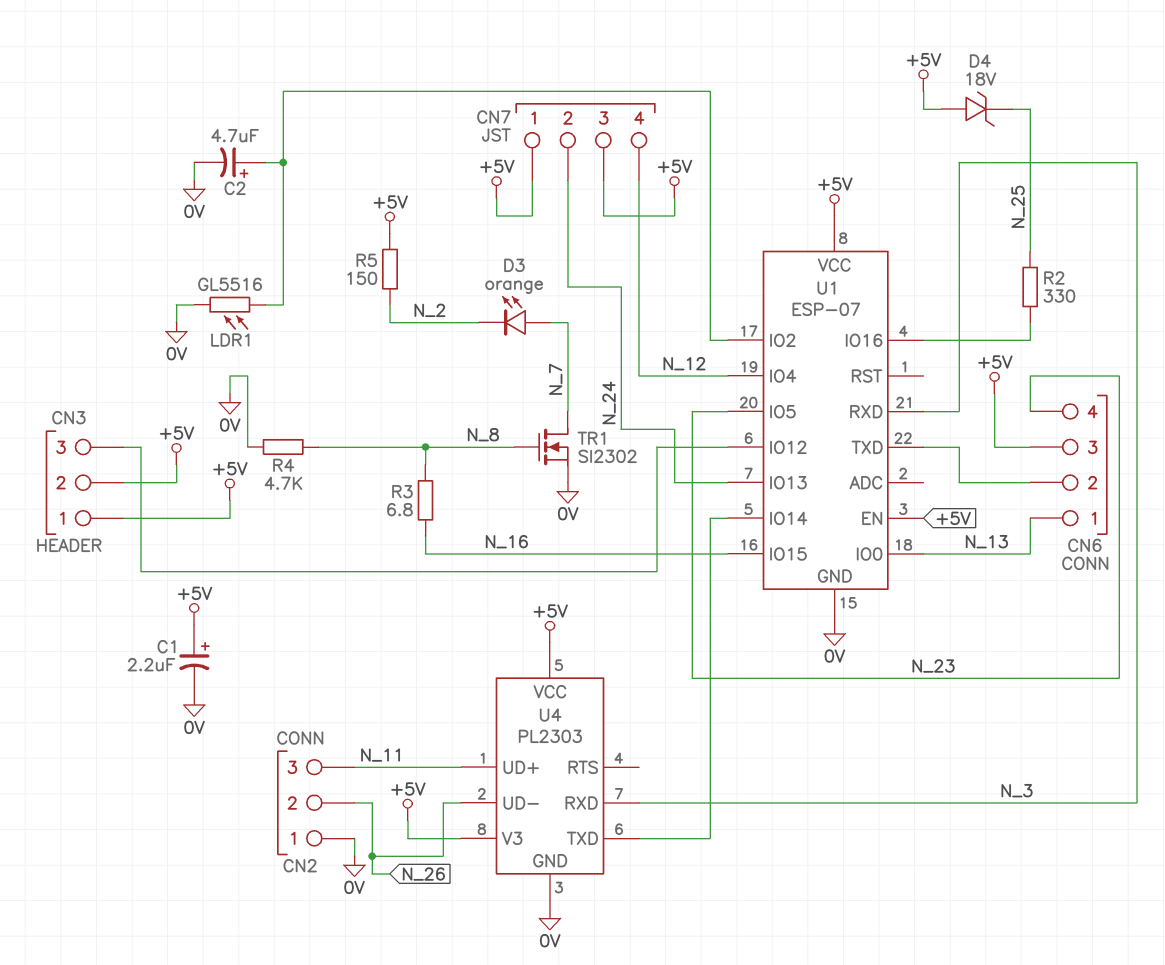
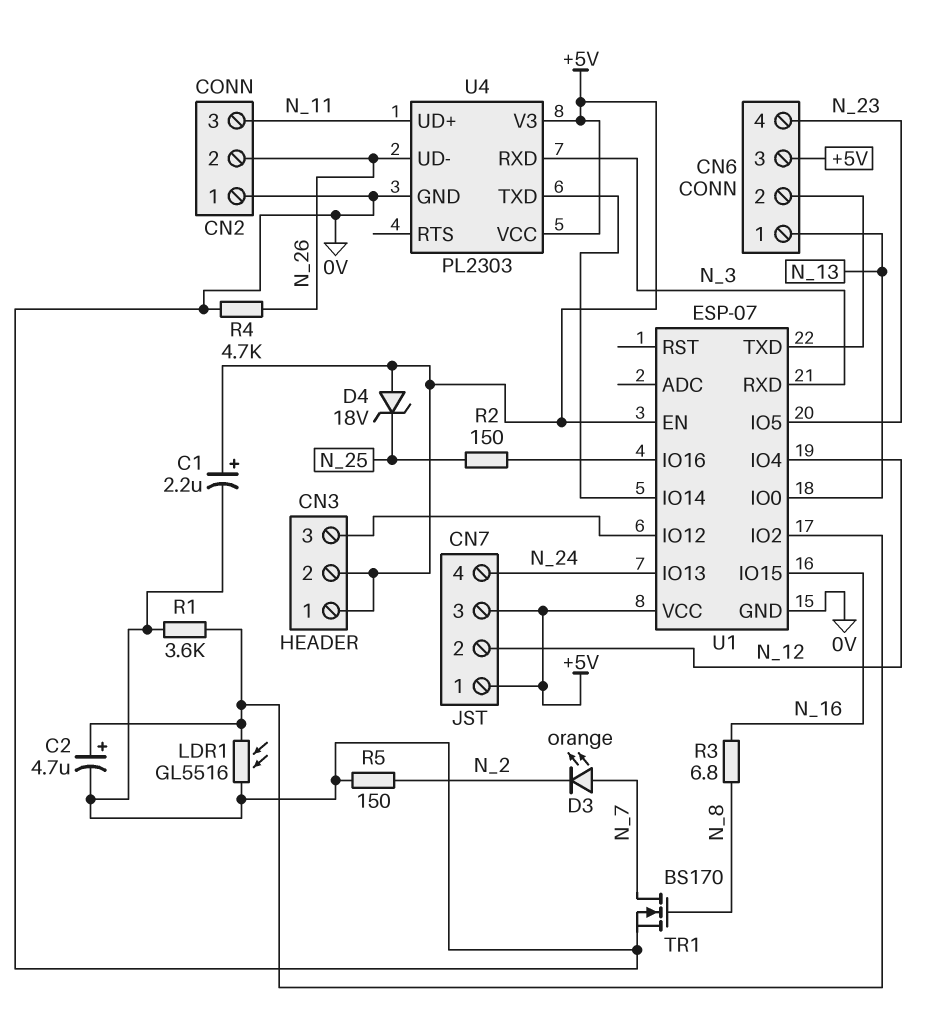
CN7 pin 2: N_24 -> N_12
CN7 pin 4: N_12 -> N_24
R1: none -> 3.6k (0V, U1/IO2)
R2: 330 (N_25, U1/IO16) -> 150 (N_25, U1/IO16)
R4: 4.7k (0V, N_8) -> 4.7k (0V, N_26)
R5: 150 (+5V, N_2) -> 150 (0V, N_2)
TR1: NMOS SI2302 (G N_8, D N_7, S 0V) -> NMOS BS170 (G N_8, D N_7, S 0V)

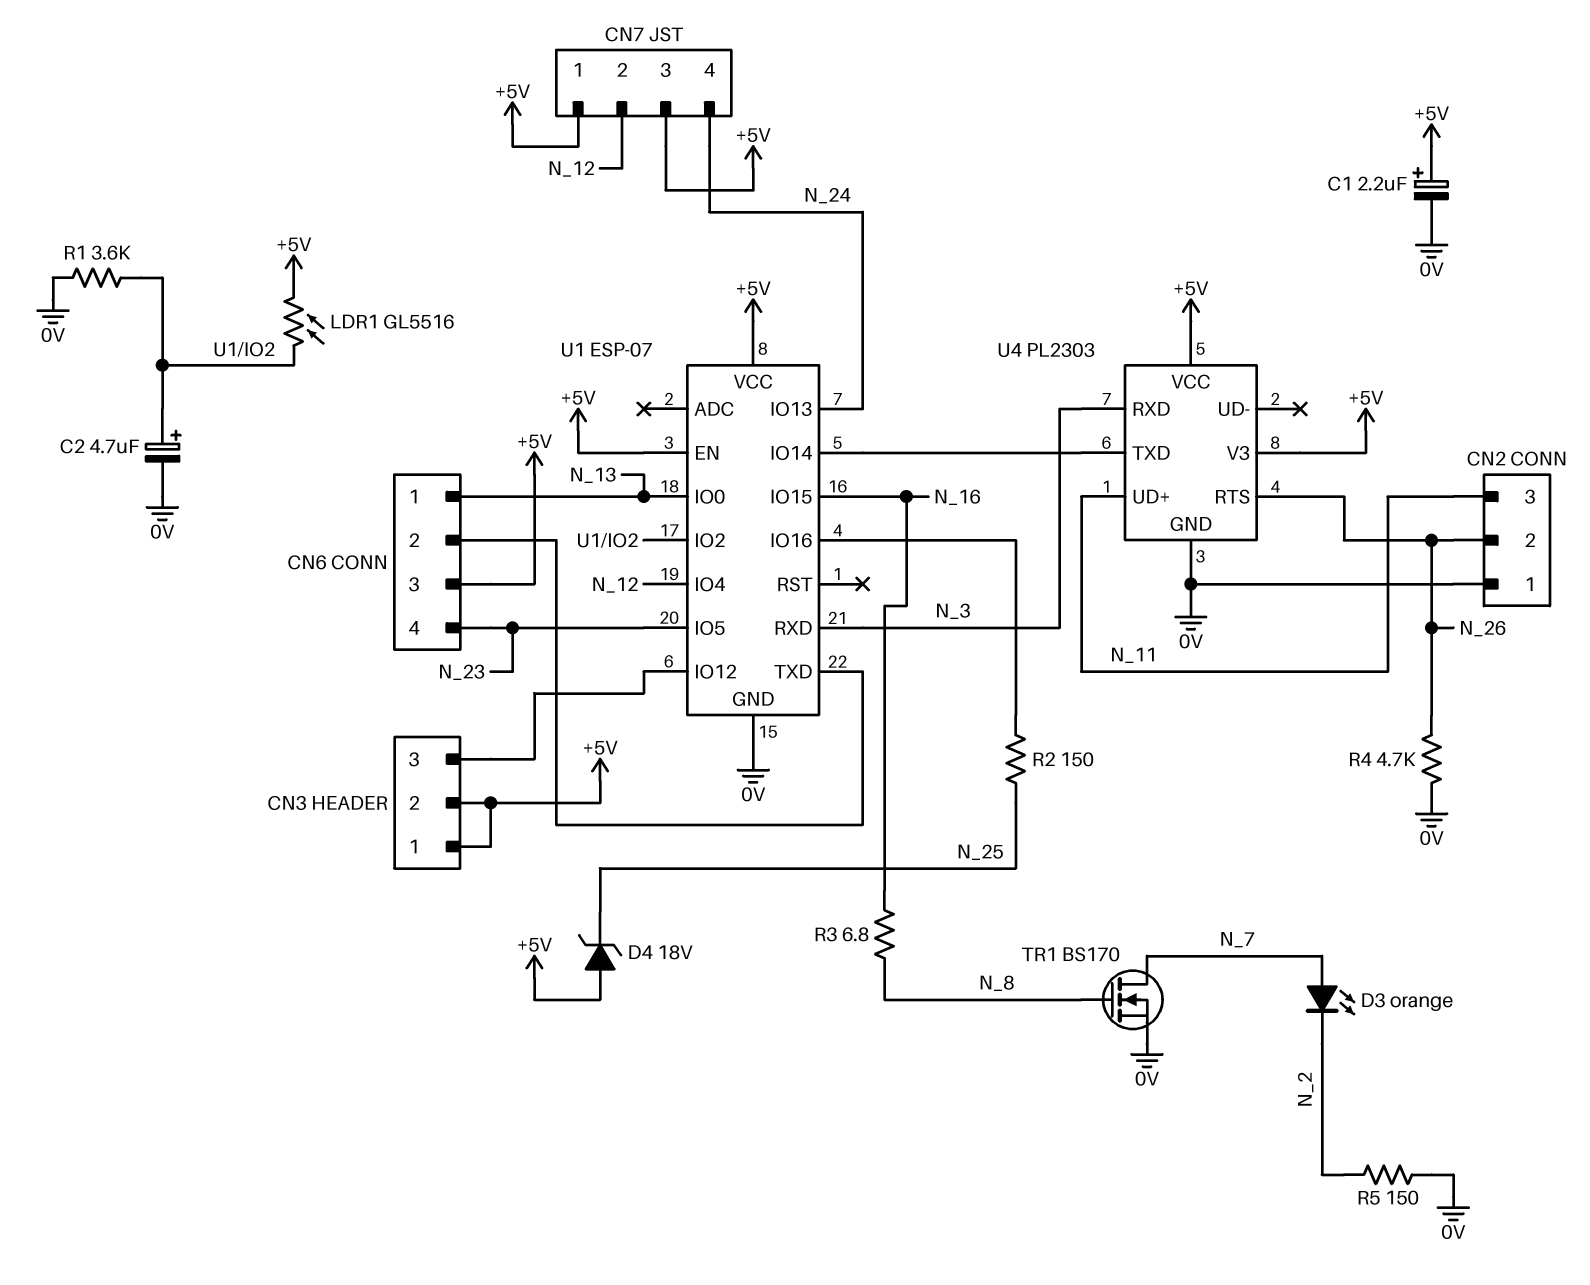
LDR1: GL5516 (0V, U1/IO2) -> GL5516 (+5V, U1/IO2)
U4 pin RTS: none -> N_26
U4 pin UD-: N_26 -> none

